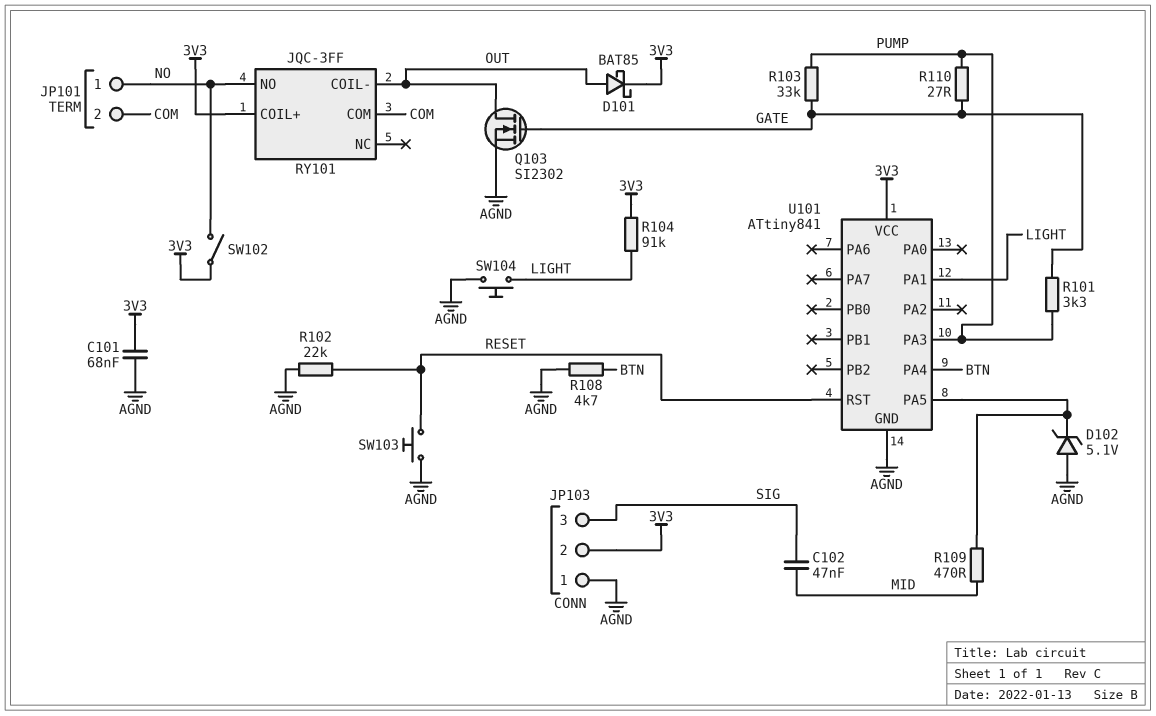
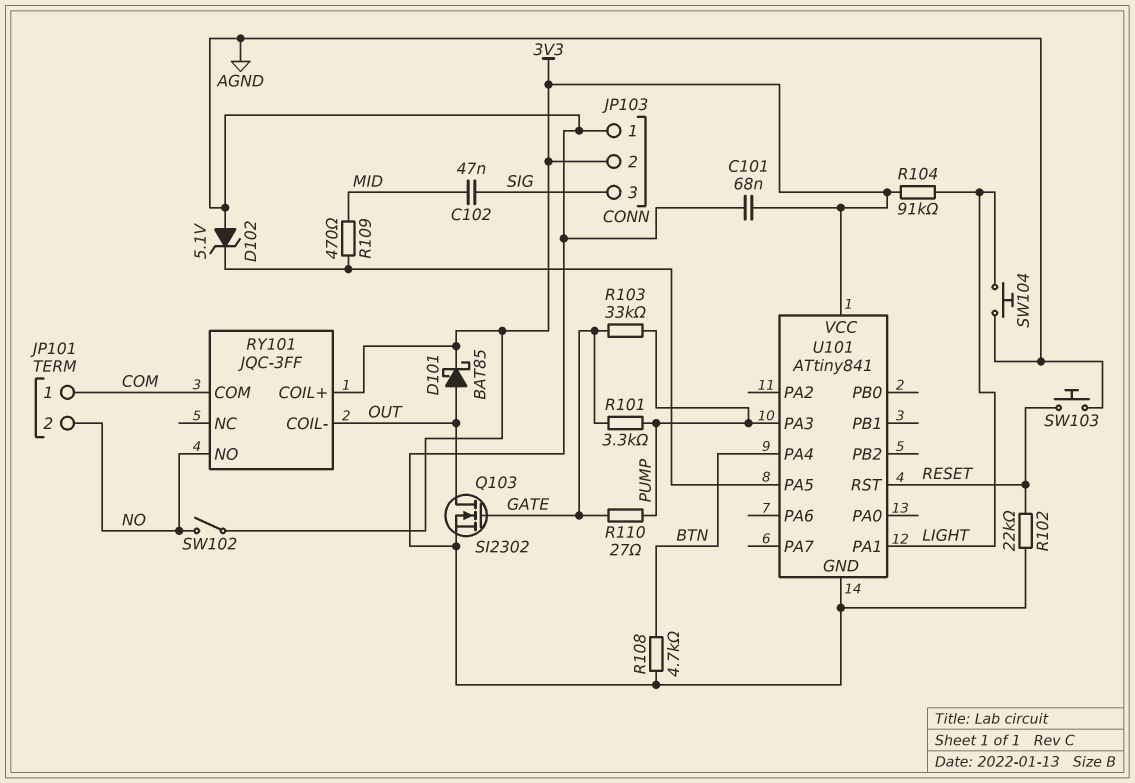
JP101 pin 1: NO -> COM
JP101 pin 2: COM -> NO

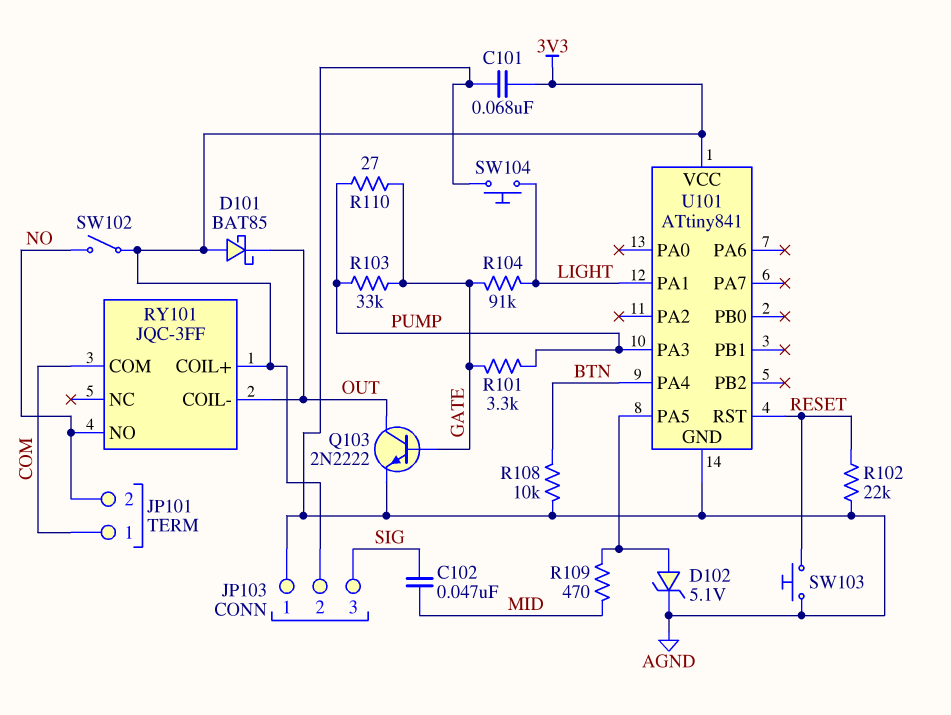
D101: schottky BAT85 (A OUT, K 3V3) -> schottky BAT85 (A 3V3, K OUT)
D102: zener 5.1V (A AGND, K U101/PA5) -> zener 5.1V (A U101/PA5, K AGND)
Q103: NMOS SI2302 (G GATE, D OUT, S AGND) -> NPN 2N2222 (B GATE, C OUT, E AGND)
R104: 91k (3V3, LIGHT) -> 91k (GATE, LIGHT)
R108: 4.7k (AGND, BTN) -> 10k (AGND, BTN)

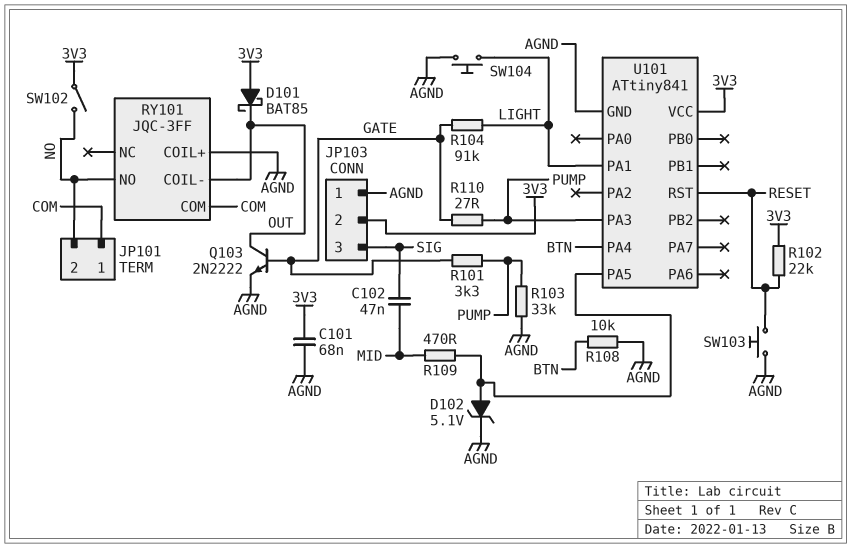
R102: 22k (AGND, RESET) -> 22k (3V3, RESET)
R103: 33k (GATE, PUMP) -> 33k (AGND, PUMP)
RY101 pin COIL+: 3V3 -> AGND

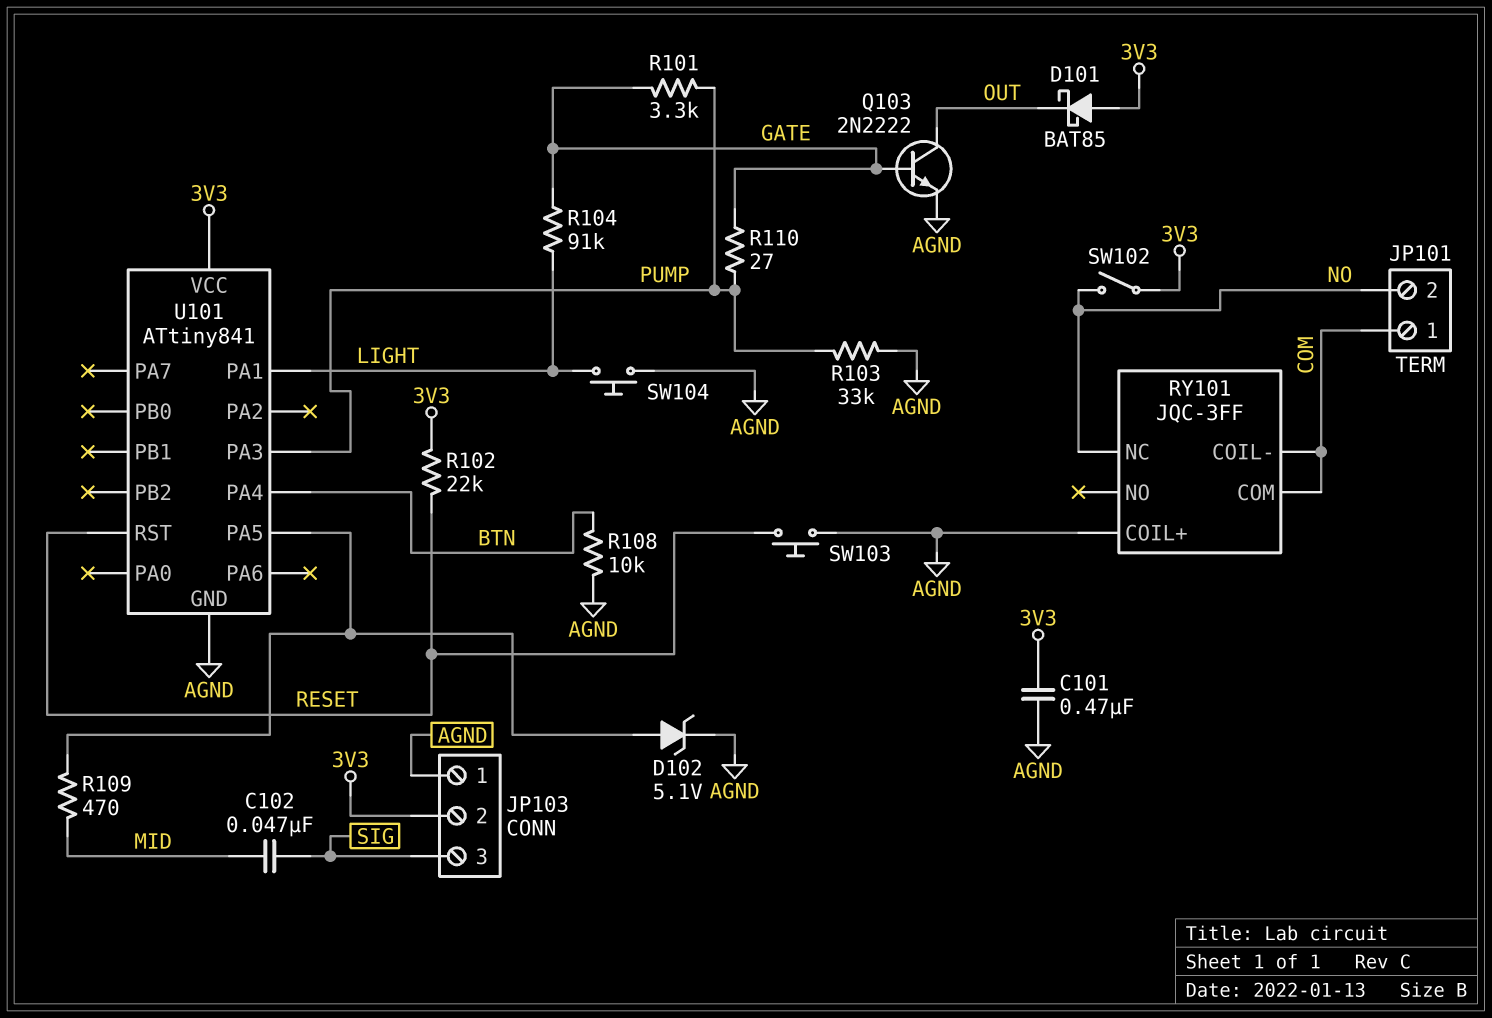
C101: 68nF (3V3, AGND) -> 470nF (3V3, AGND)
RY101 pin COIL-: OUT -> COM
RY101 pin NC: none -> NO
RY101 pin NO: NO -> none

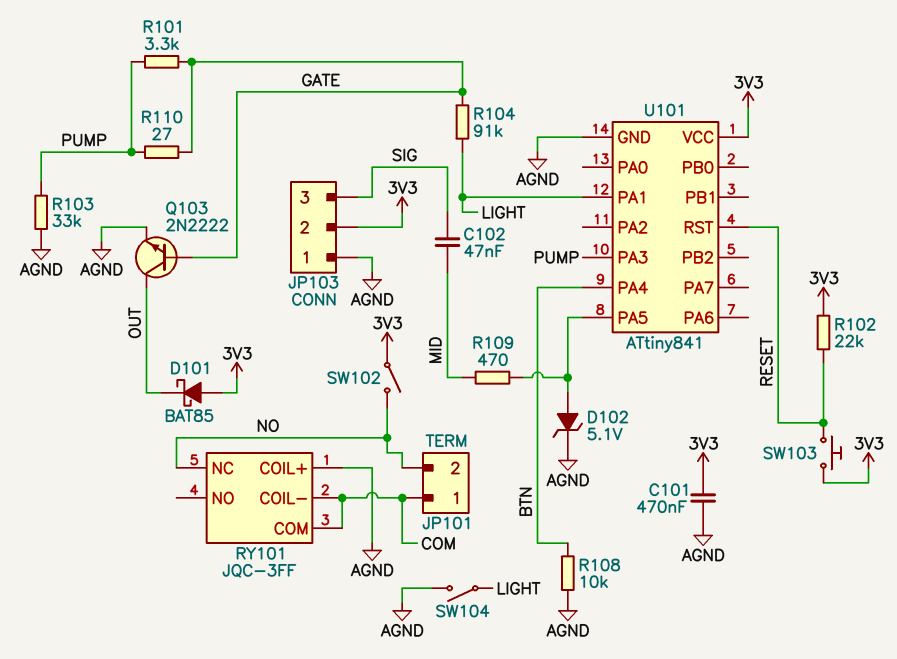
SW103: button (AGND, RESET) -> button (3V3, RESET)
SW104: button (AGND, LIGHT) -> switch (AGND, LIGHT)

